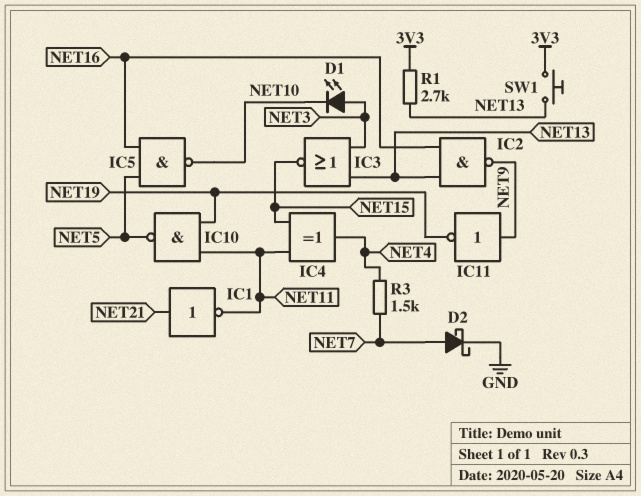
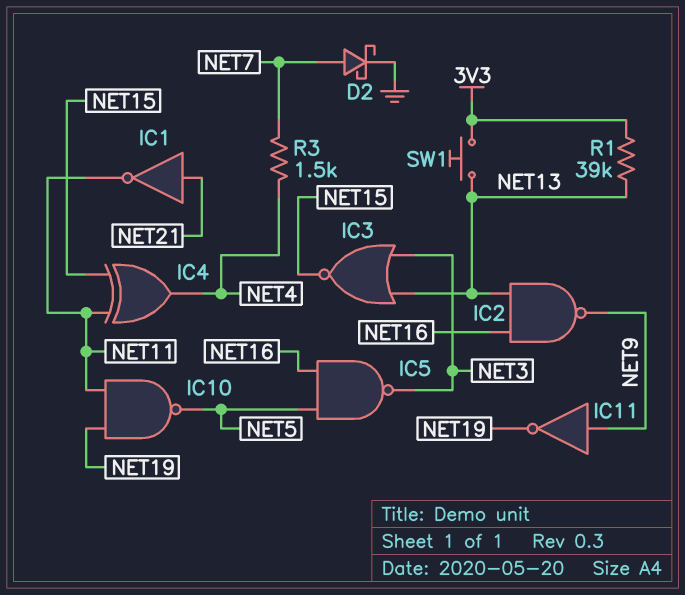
D1: LED (A NET3, K NET10) -> none
IC5: NAND (in NET5, in NET16, out NET10) -> NAND (in NET5, in NET16, out NET3)
R1: 2.7k (3V3, NET13) -> 39k (3V3, NET13)

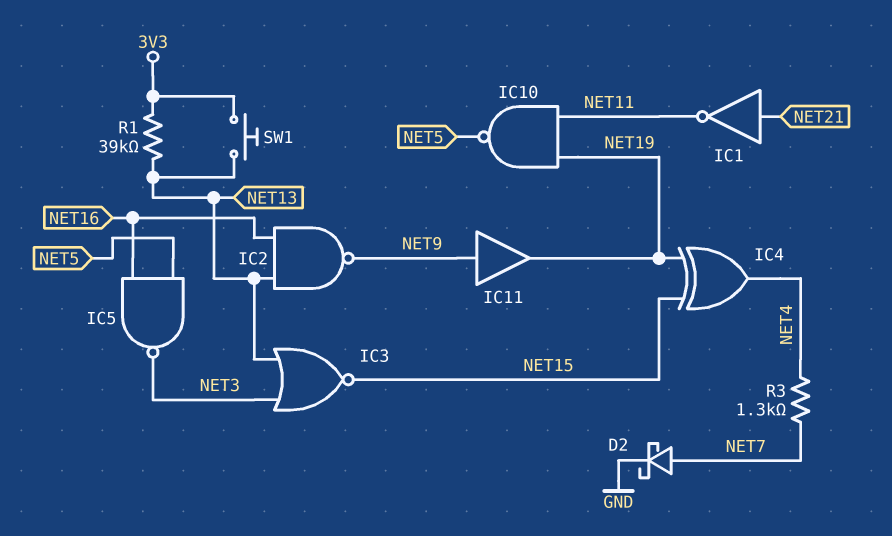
IC4: XOR (in NET11, in NET15, out NET4) -> XOR (in NET15, in NET19, out NET4)
IC11: NOT (in NET9, out NET19) -> buffer (in NET9, out NET19)
R3: 1.5k (NET4, NET7) -> 1.3k (NET4, NET7)

